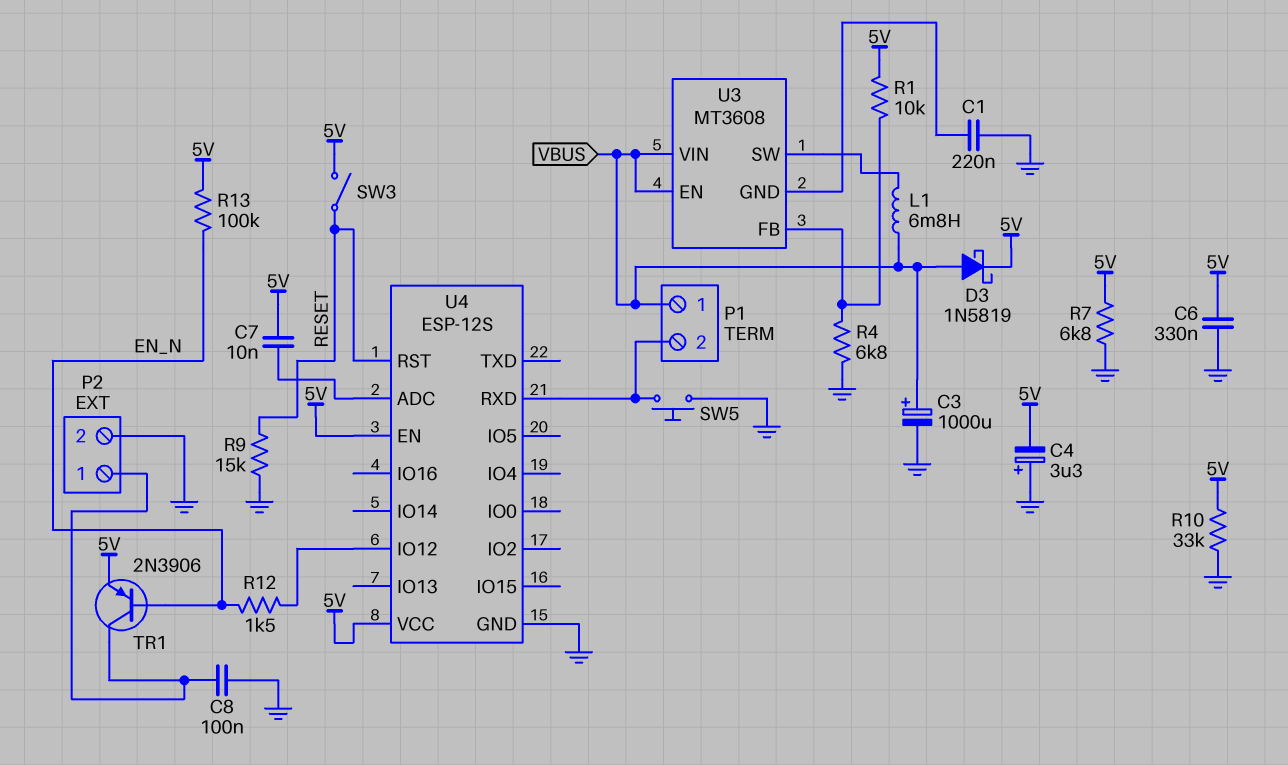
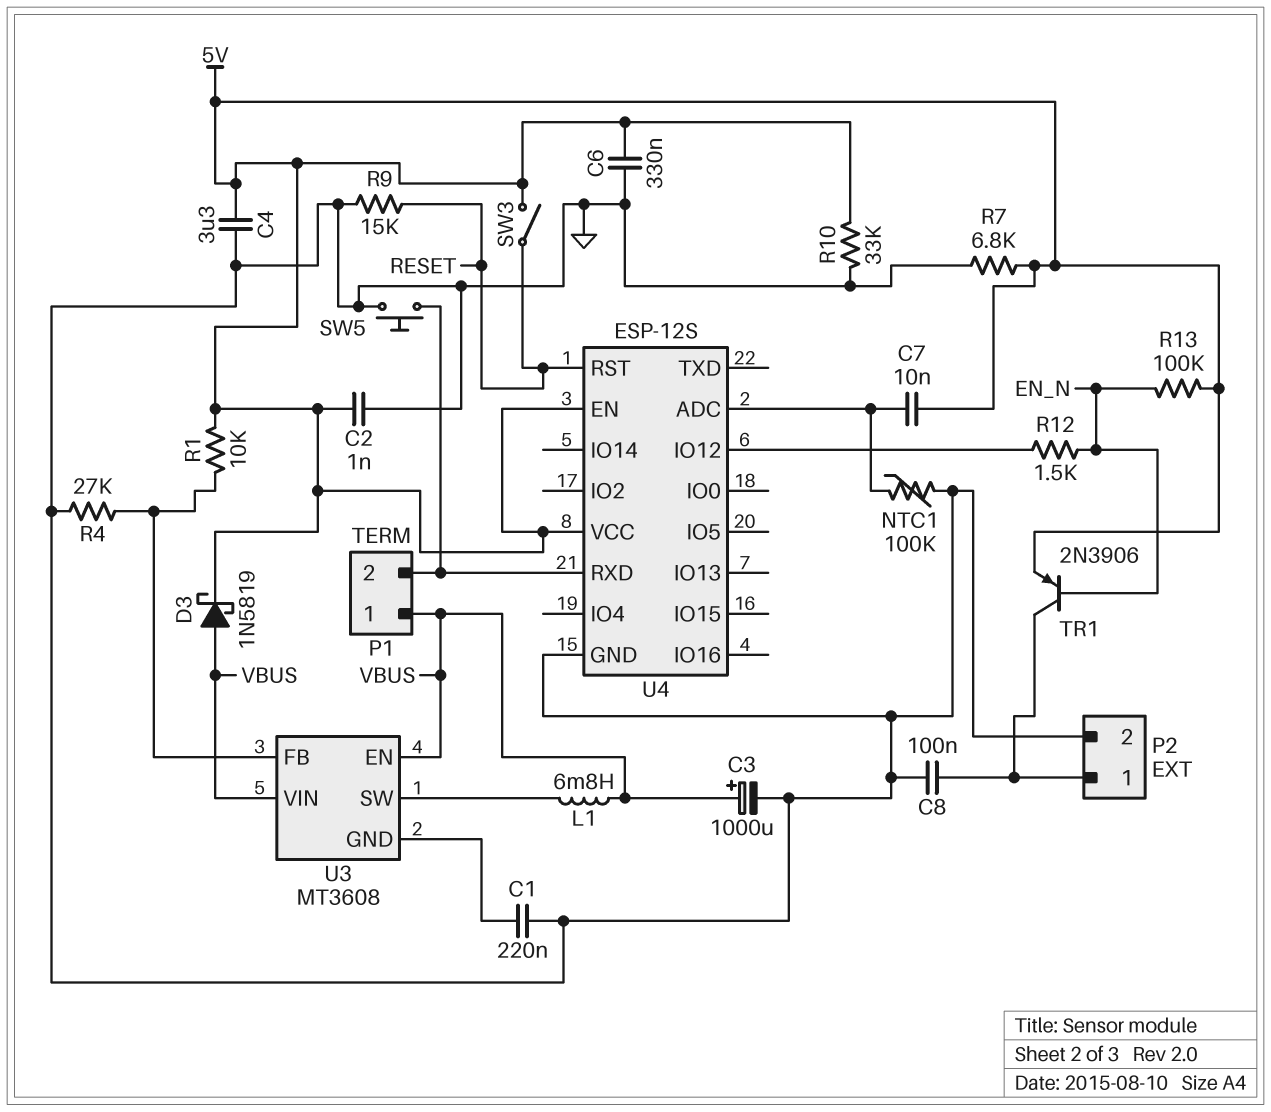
C2: none -> 1nF (5V, GND)
C4: 3.3uF (plus GND, minus 5V) -> 3.3uF (5V, GND)
NTC1: none -> 100k (GND, U4/ADC)
R4: 6.8k (GND, U3/FB) -> 27k (GND, U3/FB)

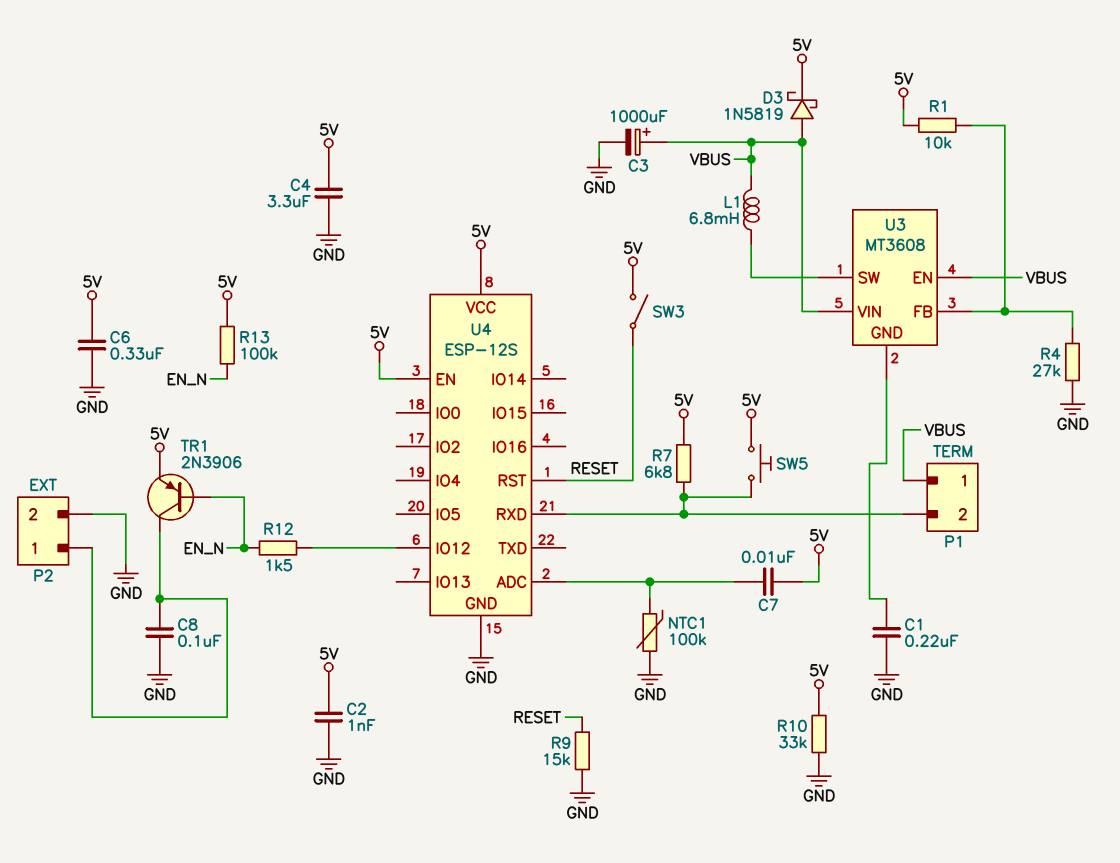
R7: 6.8k (5V, GND) -> 6.8k (5V, P1/2)
SW5: button (GND, P1/2) -> button (5V, P1/2)

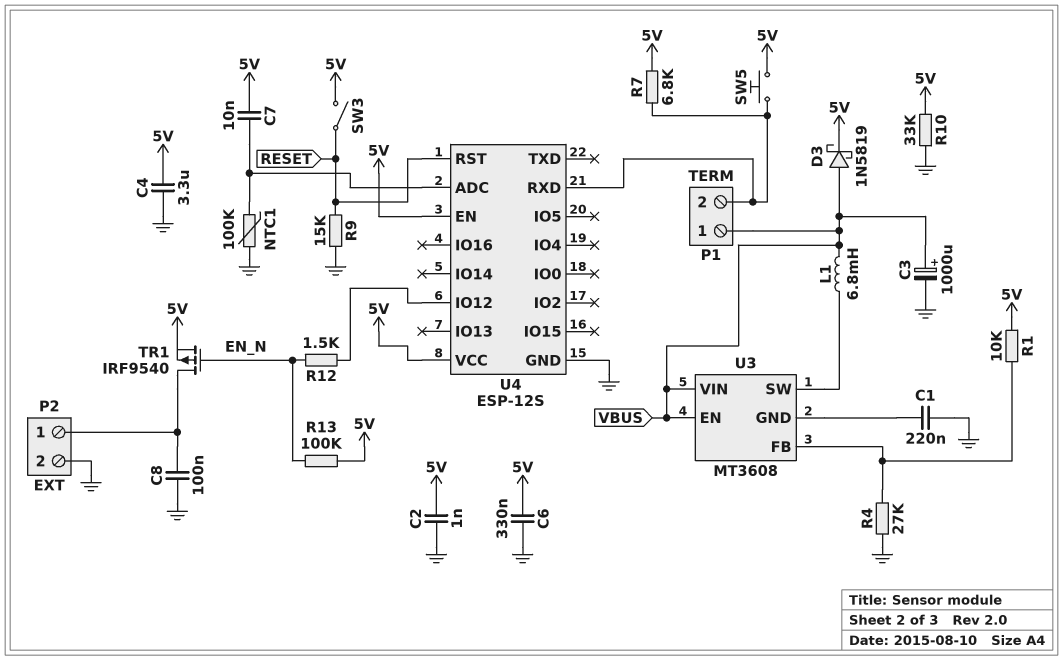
TR1: PNP 2N3906 (B EN_N, C P2/1, E 5V) -> PMOS IRF9540 (G EN_N, D P2/1, S 5V)

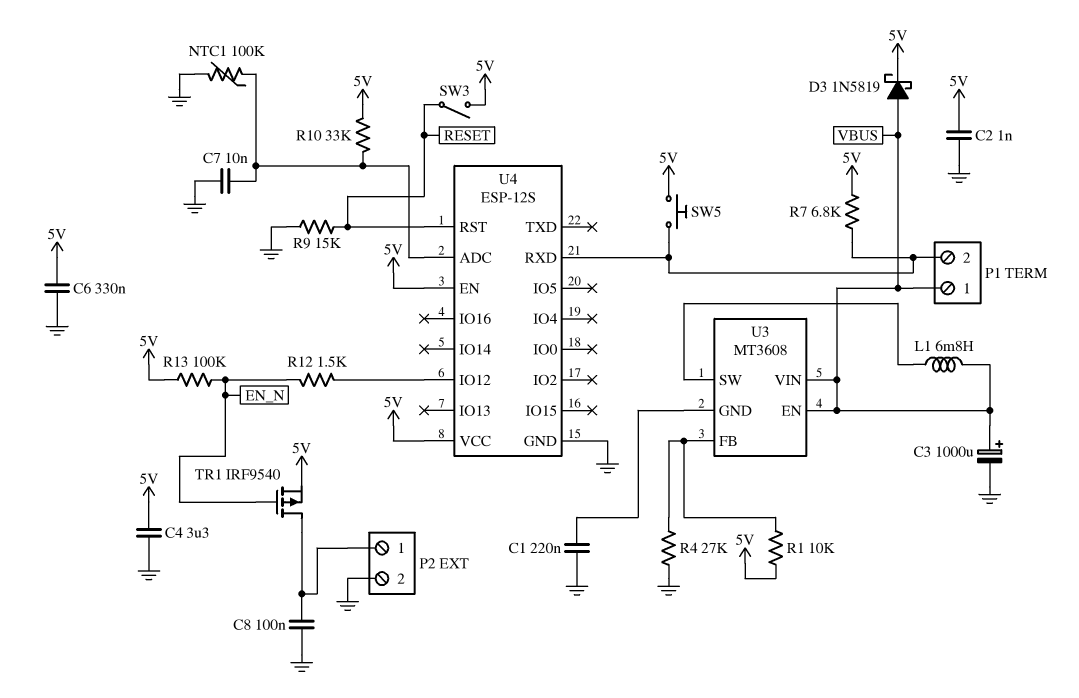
C7: 10nF (5V, U4/ADC) -> 10nF (GND, U4/ADC)
R10: 33k (5V, GND) -> 33k (5V, U4/ADC)

